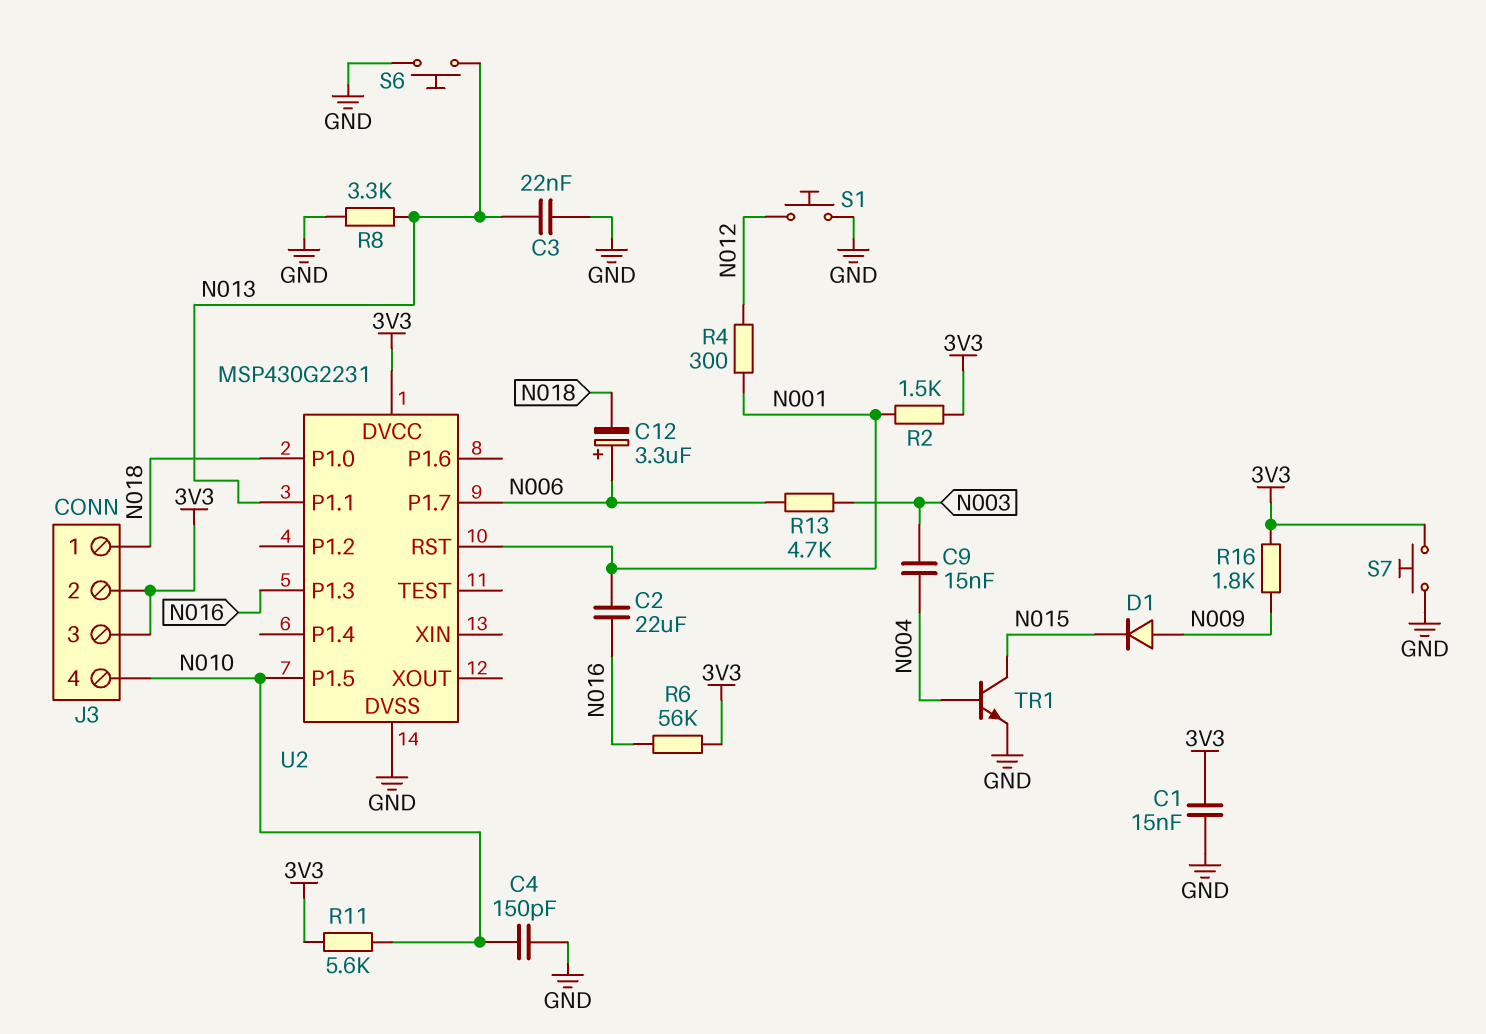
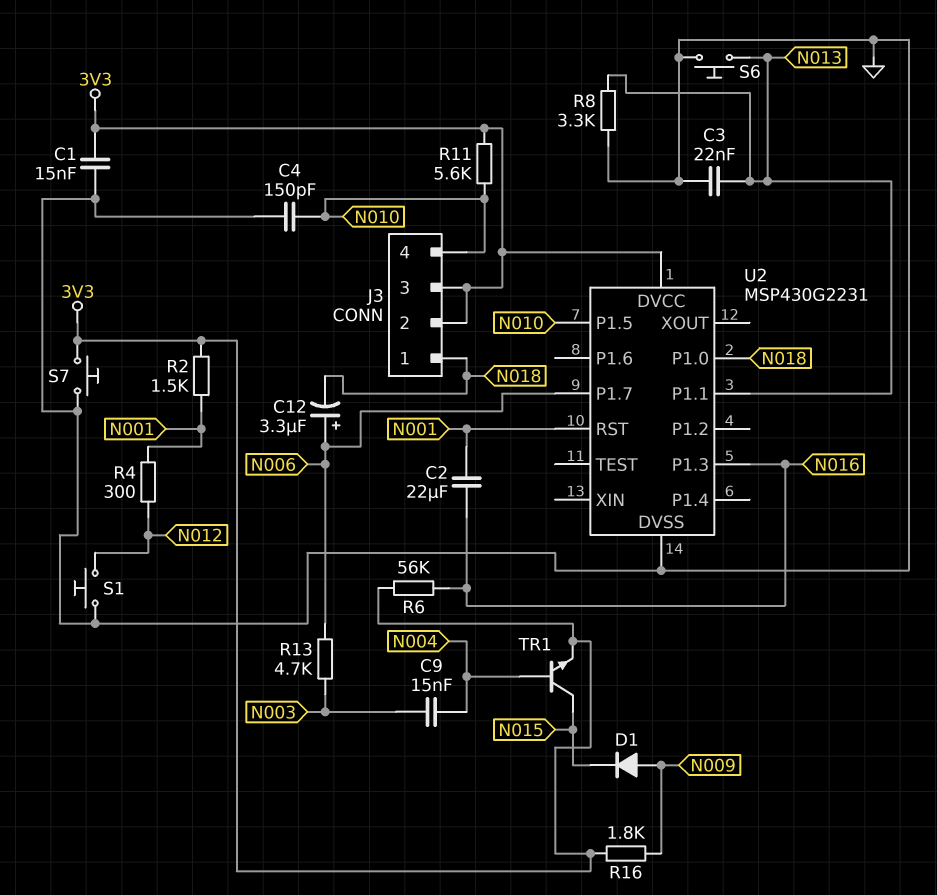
TR1: NPN (B N004, C N015, E GND) -> NPN (B N004, C N015, E 3V3)

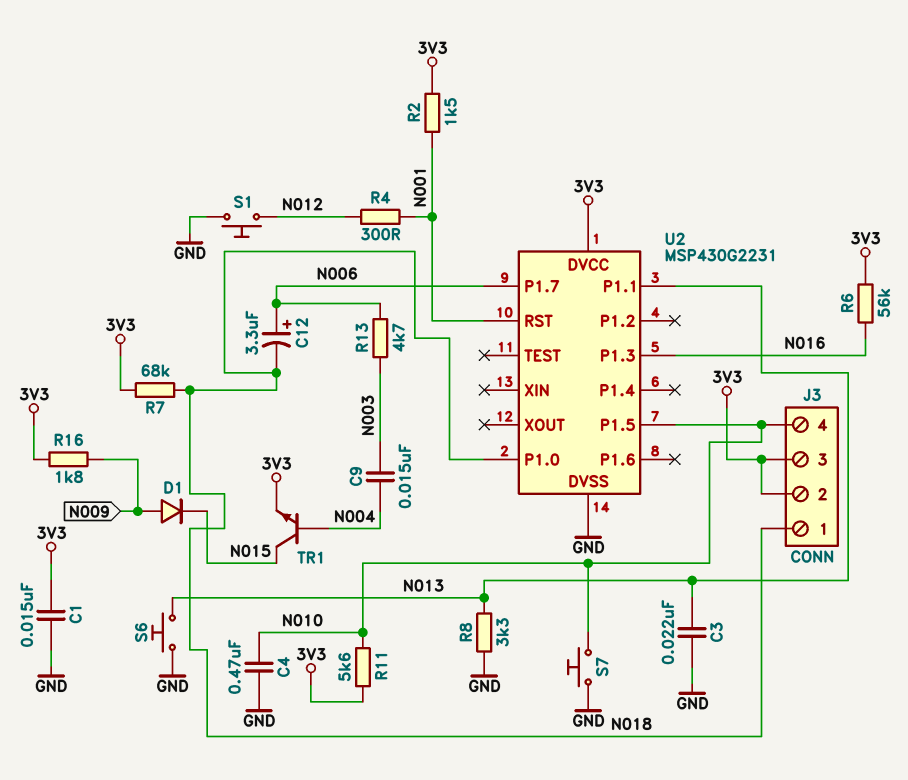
C2: 22uF (N001, N016) -> none
C4: 150pF (GND, N010) -> 470nF (GND, N010)
R7: none -> 68k (3V3, N018)
S7: button (3V3, GND) -> button (GND, N010)

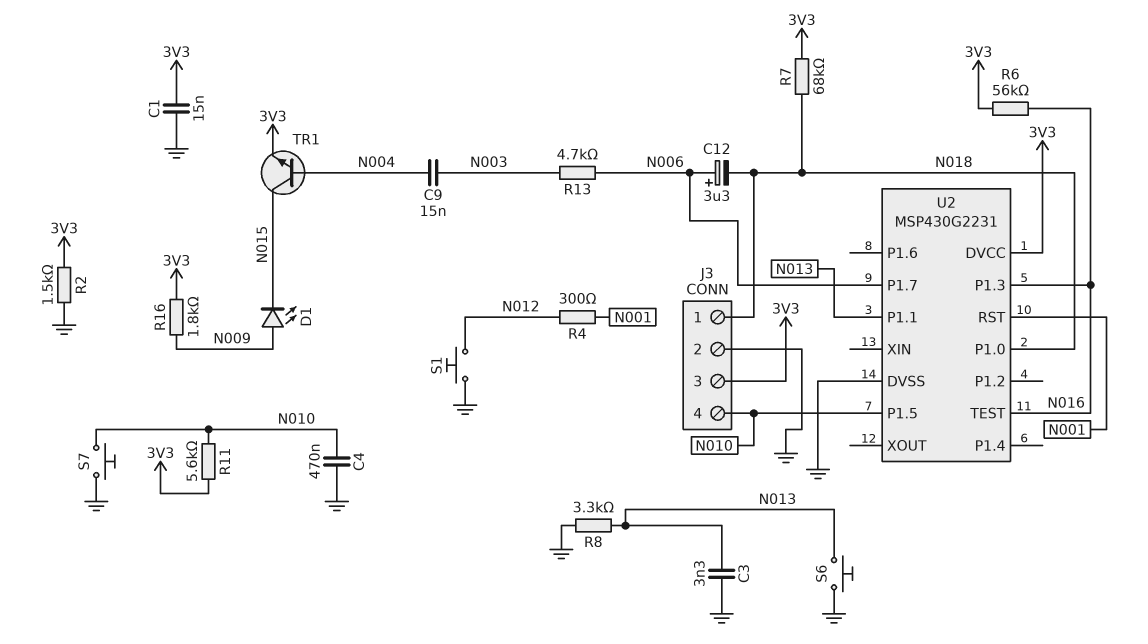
C3: 22nF (GND, N013) -> 3.3nF (GND, N013)
D1: diode (A N009, K N015) -> LED (A N009, K N015)
J3 pin 2: 3V3 -> GND
R2: 1.5k (3V3, N001) -> 1.5k (3V3, GND)
U2 pin TEST: none -> N016

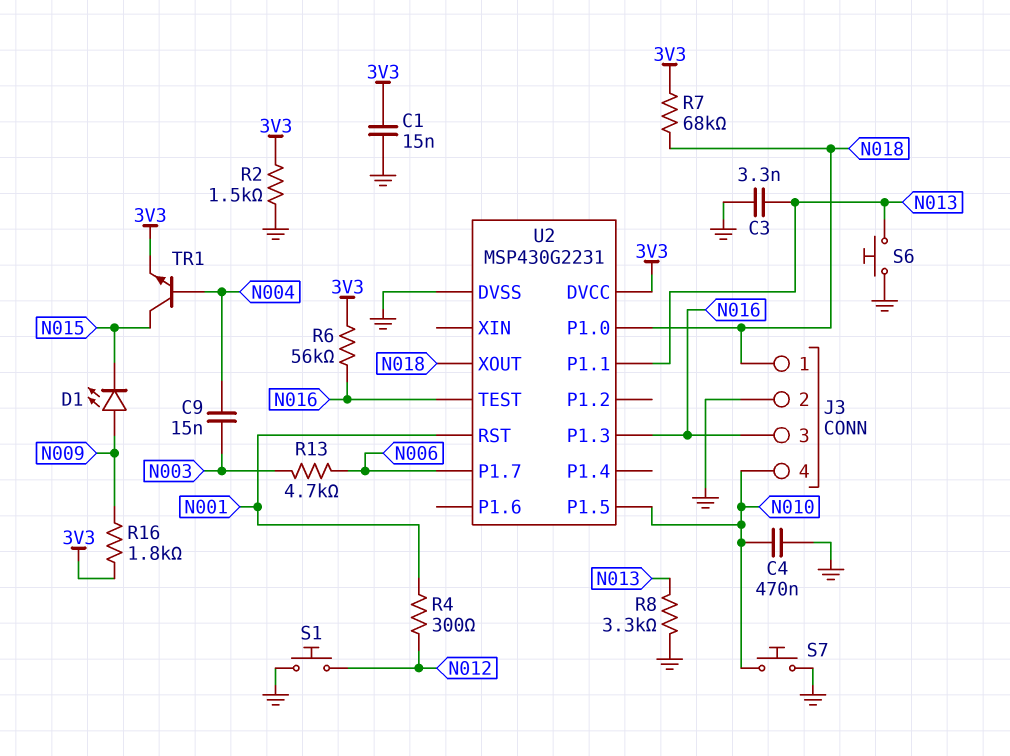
C12: 3.3uF (plus N006, minus N018) -> none
J3 pin 3: 3V3 -> N016
R11: 5.6k (3V3, N010) -> none
U2 pin XOUT: none -> N018

